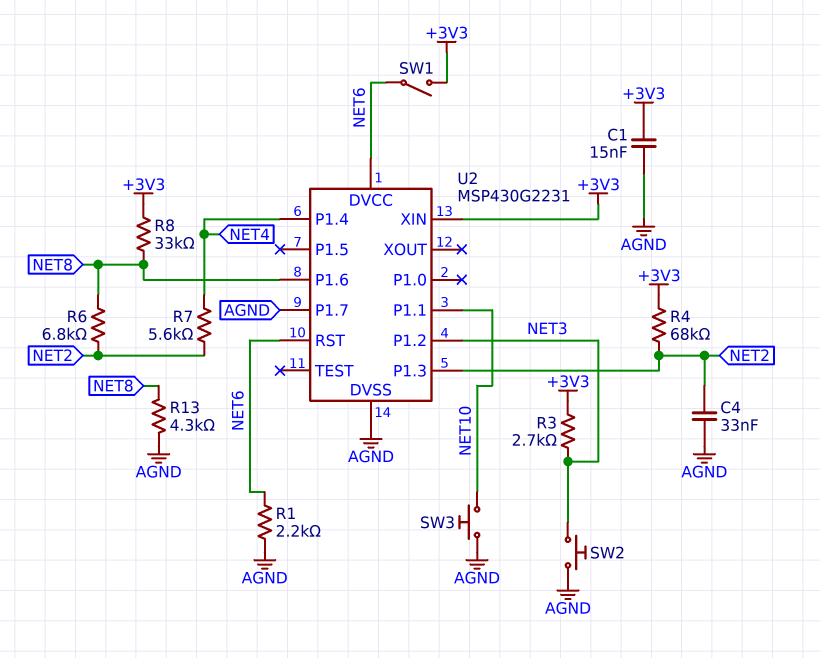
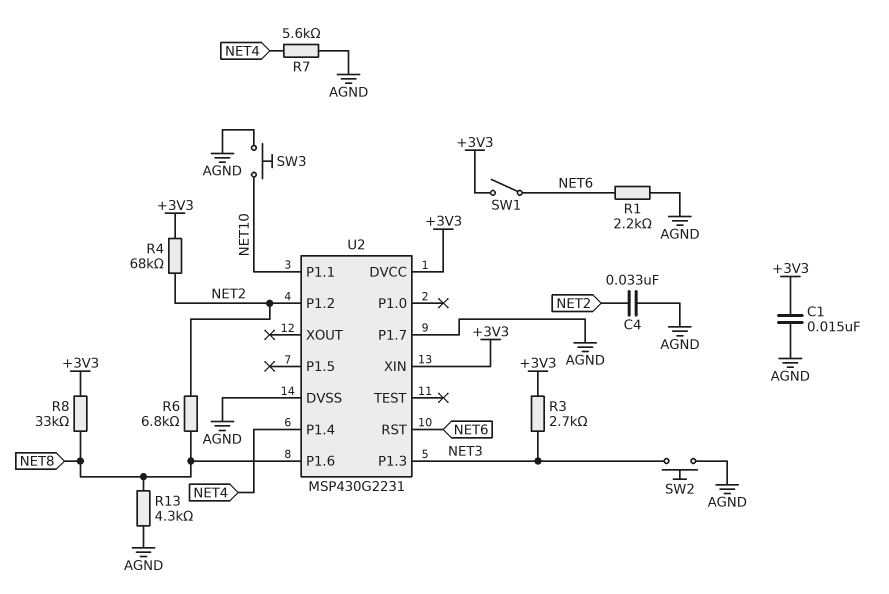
R7: 5.6k (NET2, NET4) -> 5.6k (AGND, NET4)
U2 pin DVCC: NET6 -> +3V3
U2 pin P1.2: NET3 -> NET2
U2 pin P1.3: NET2 -> NET3

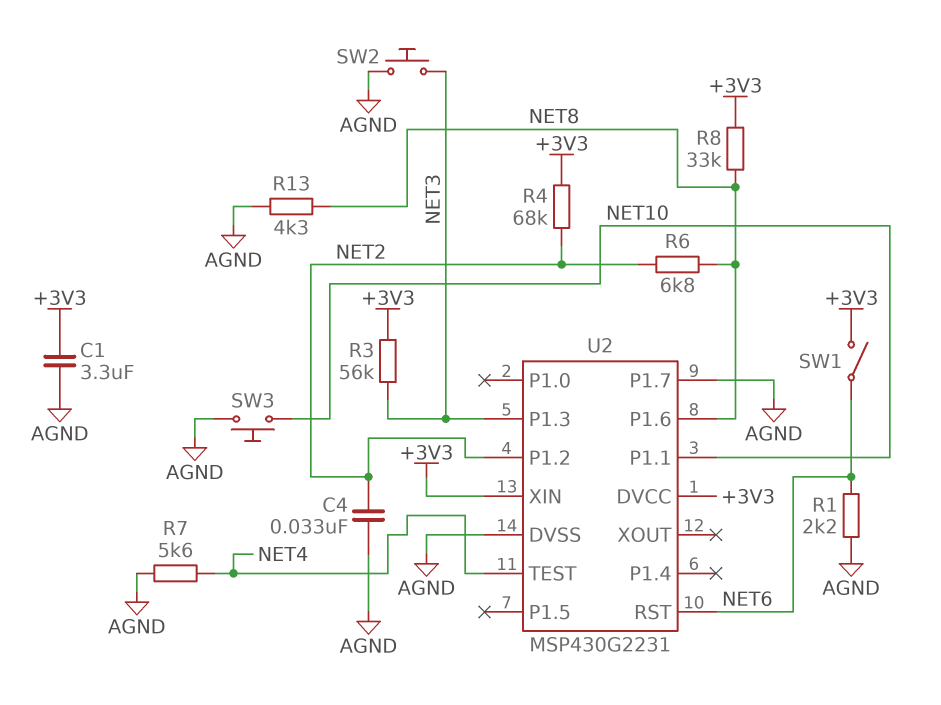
C1: 15nF (+3V3, AGND) -> 3.3uF (+3V3, AGND)
R3: 2.7k (+3V3, NET3) -> 56k (+3V3, NET3)
U2 pin P1.4: NET4 -> none
U2 pin TEST: none -> NET4

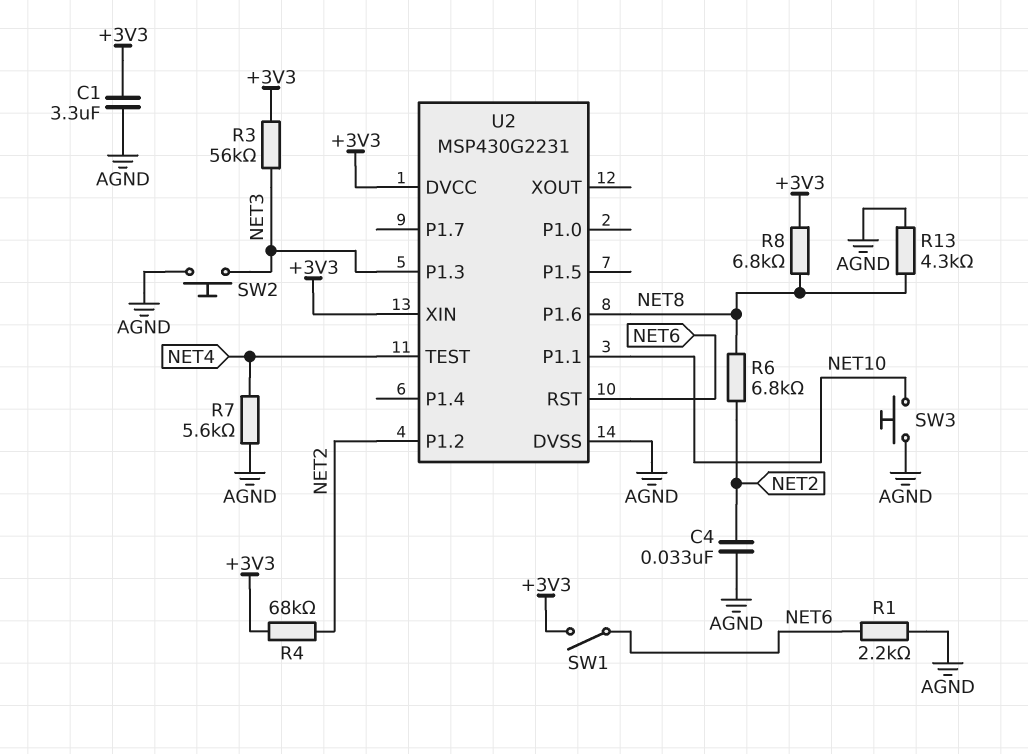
R8: 33k (+3V3, NET8) -> 6.8k (+3V3, NET8)
U2 pin P1.7: AGND -> none

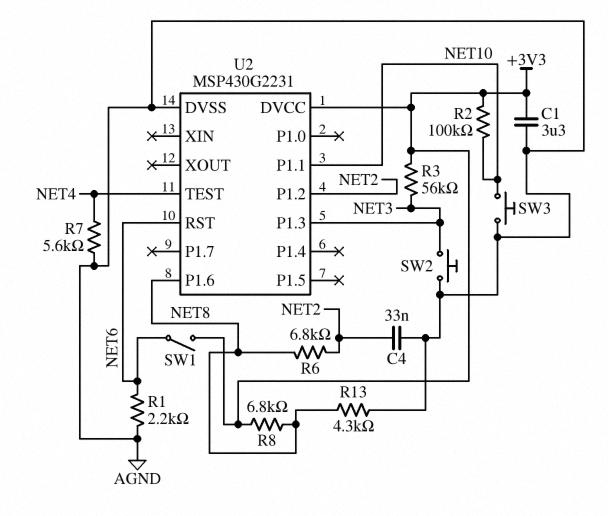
R2: none -> 100k (+3V3, NET10)
R4: 68k (+3V3, NET2) -> none
U2 pin XIN: +3V3 -> none

